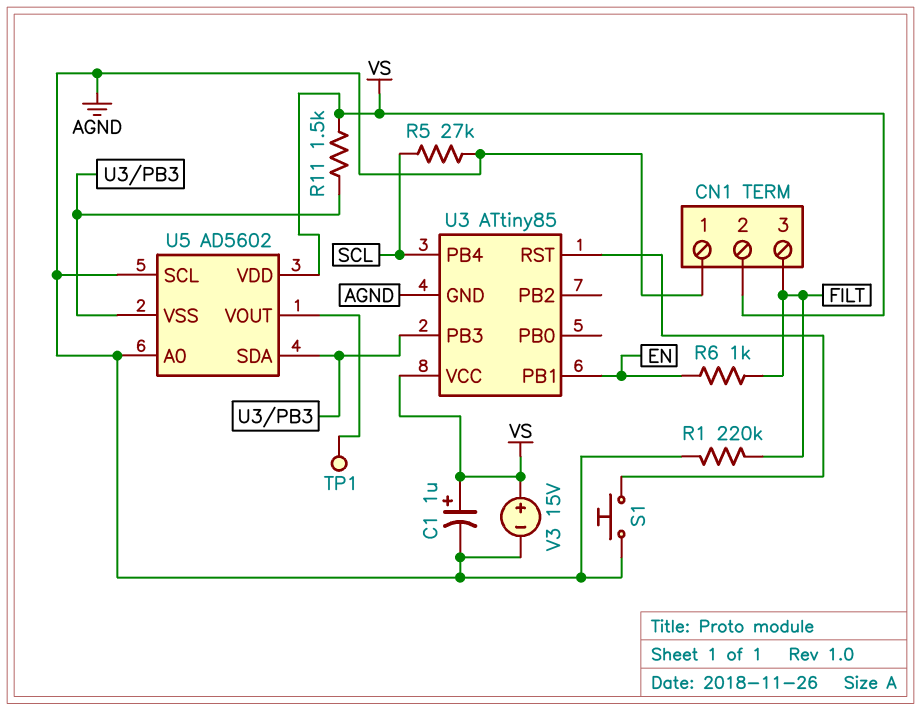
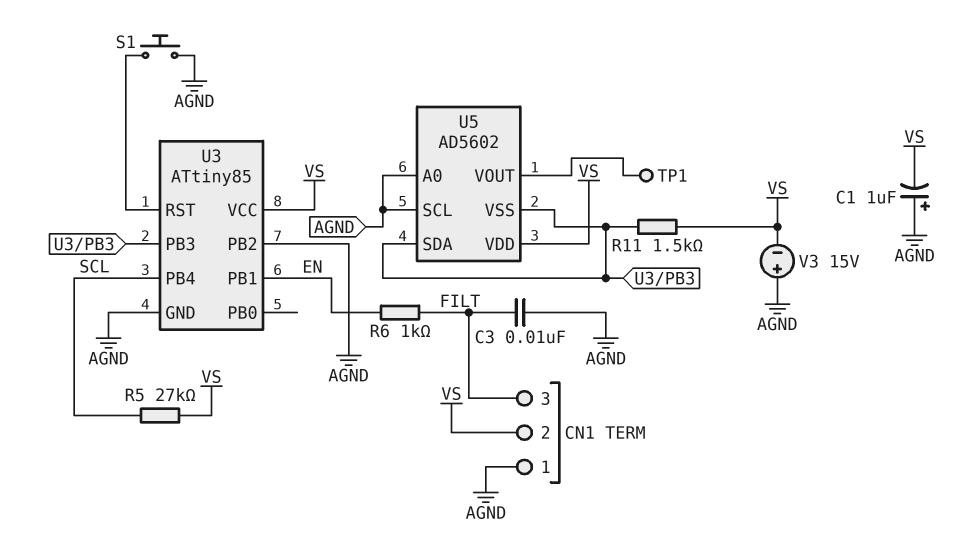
C1: 1uF (plus VS, minus AGND) -> 1uF (plus AGND, minus VS)
C3: none -> 10nF (AGND, FILT)
R1: 220k (AGND, FILT) -> none
R5: 27k (AGND, SCL) -> 27k (SCL, VS)
U3 pin PB2: none -> AGND
V3: 15V (plus VS, minus AGND) -> 15V (plus AGND, minus VS)

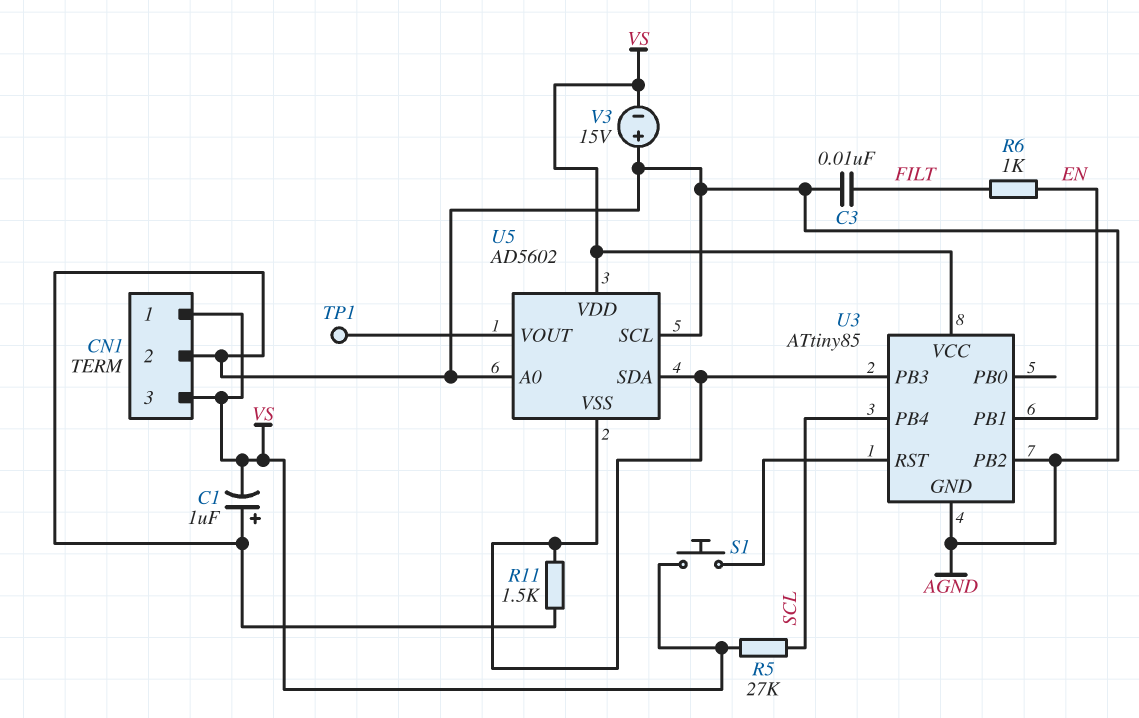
CN1 pin 1: AGND -> VS
CN1 pin 2: VS -> AGND
CN1 pin 3: FILT -> VS
R11: 1.5k (U3/PB3, VS) -> 1.5k (AGND, U3/PB3)
S1: button (AGND, U3/RST) -> button (U3/RST, VS)

